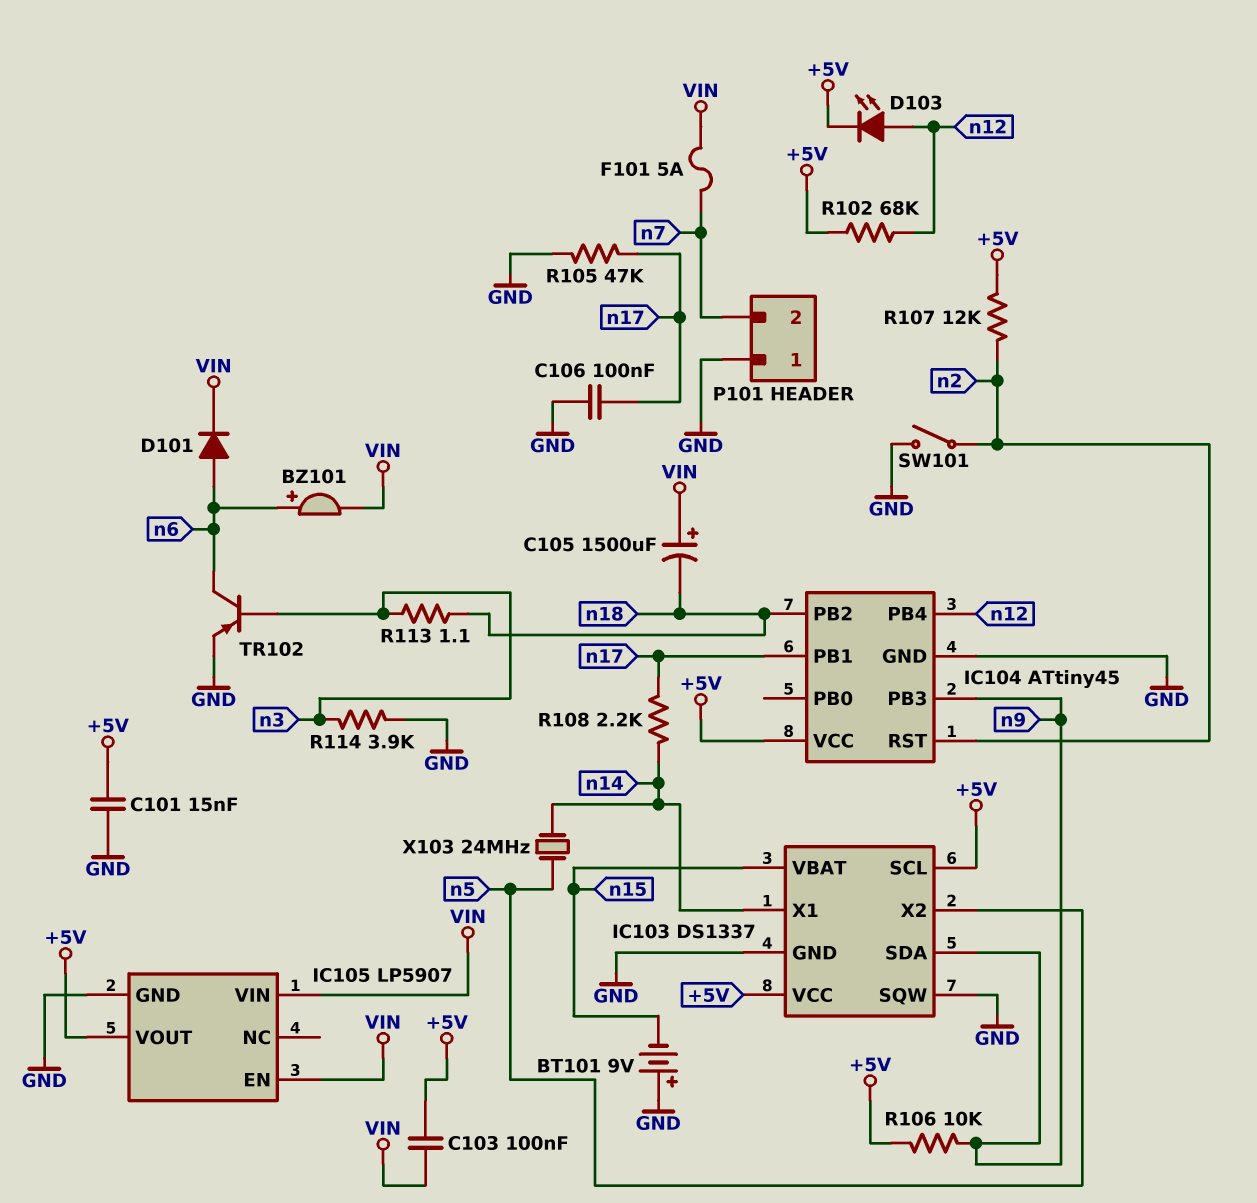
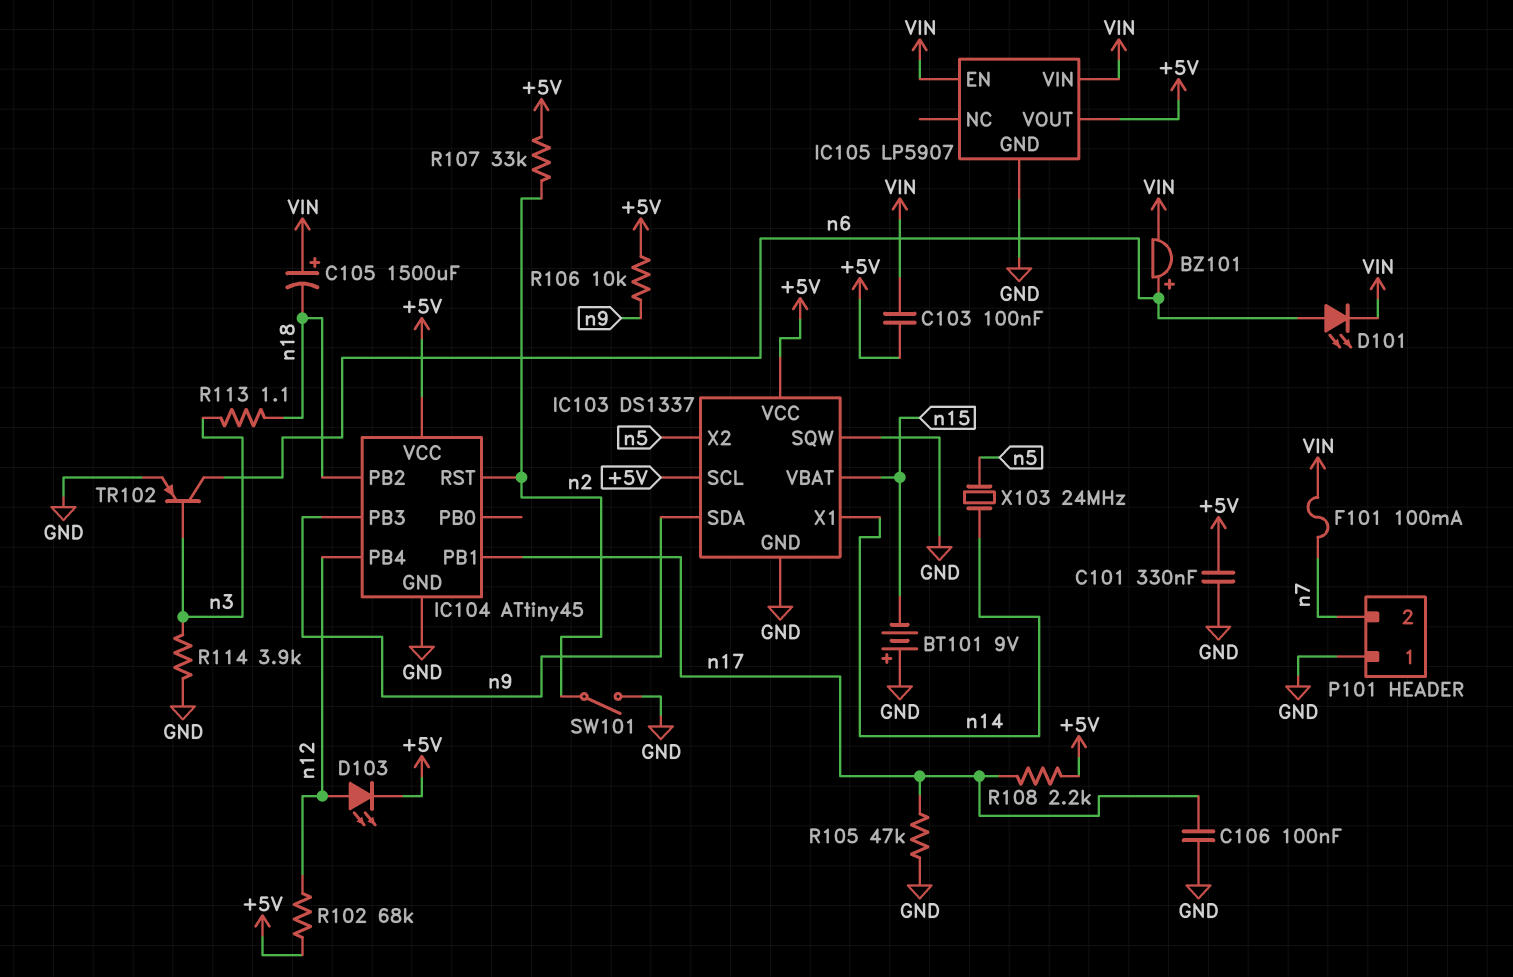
C101: 15nF (+5V, GND) -> 330nF (+5V, GND)
D101: diode (A n6, K VIN) -> LED (A n6, K VIN)
F101: 5A (VIN, n7) -> 100mA (VIN, n7)
R107: 12k (+5V, n2) -> 33k (+5V, n2)
R108: 2.2k (n14, n17) -> 2.2k (+5V, n17)

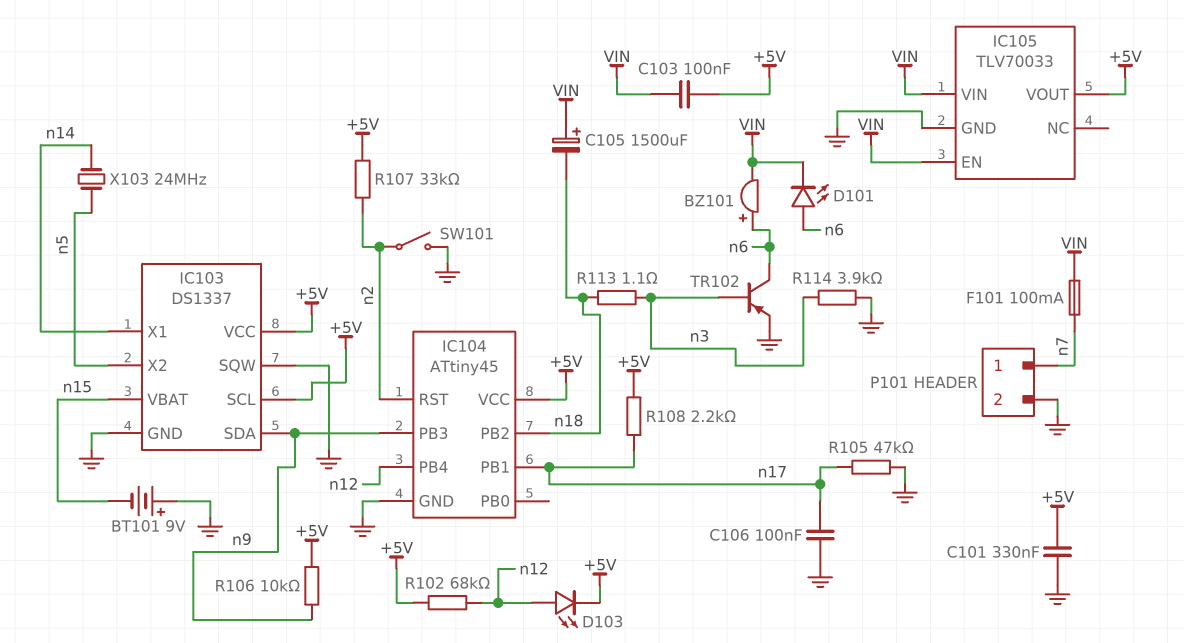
IC105: LP5907 -> TLV70033
P101 pin 1: GND -> n7
P101 pin 2: n7 -> GND

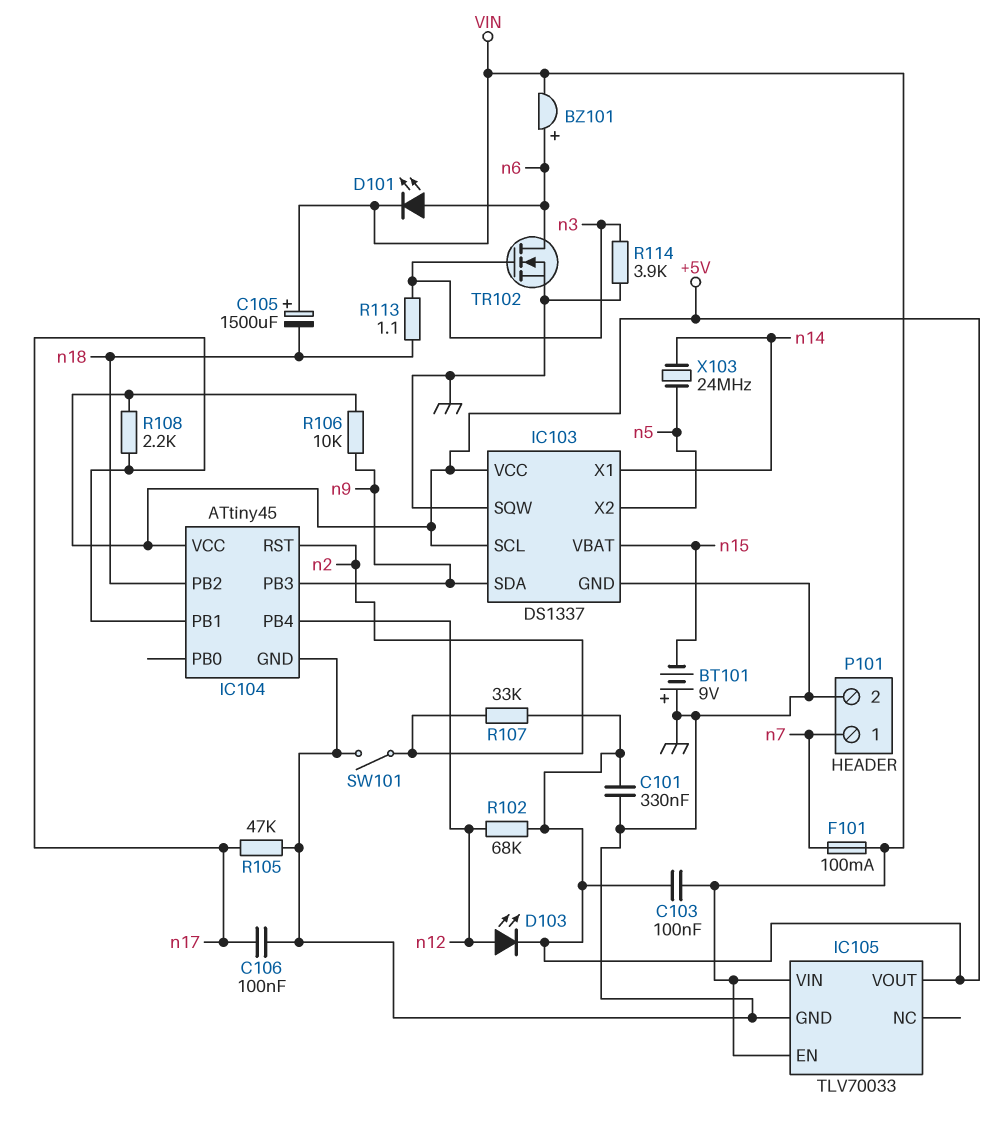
TR102: PNP (B n3, C n6, E GND) -> NMOS (G n3, D n6, S GND)

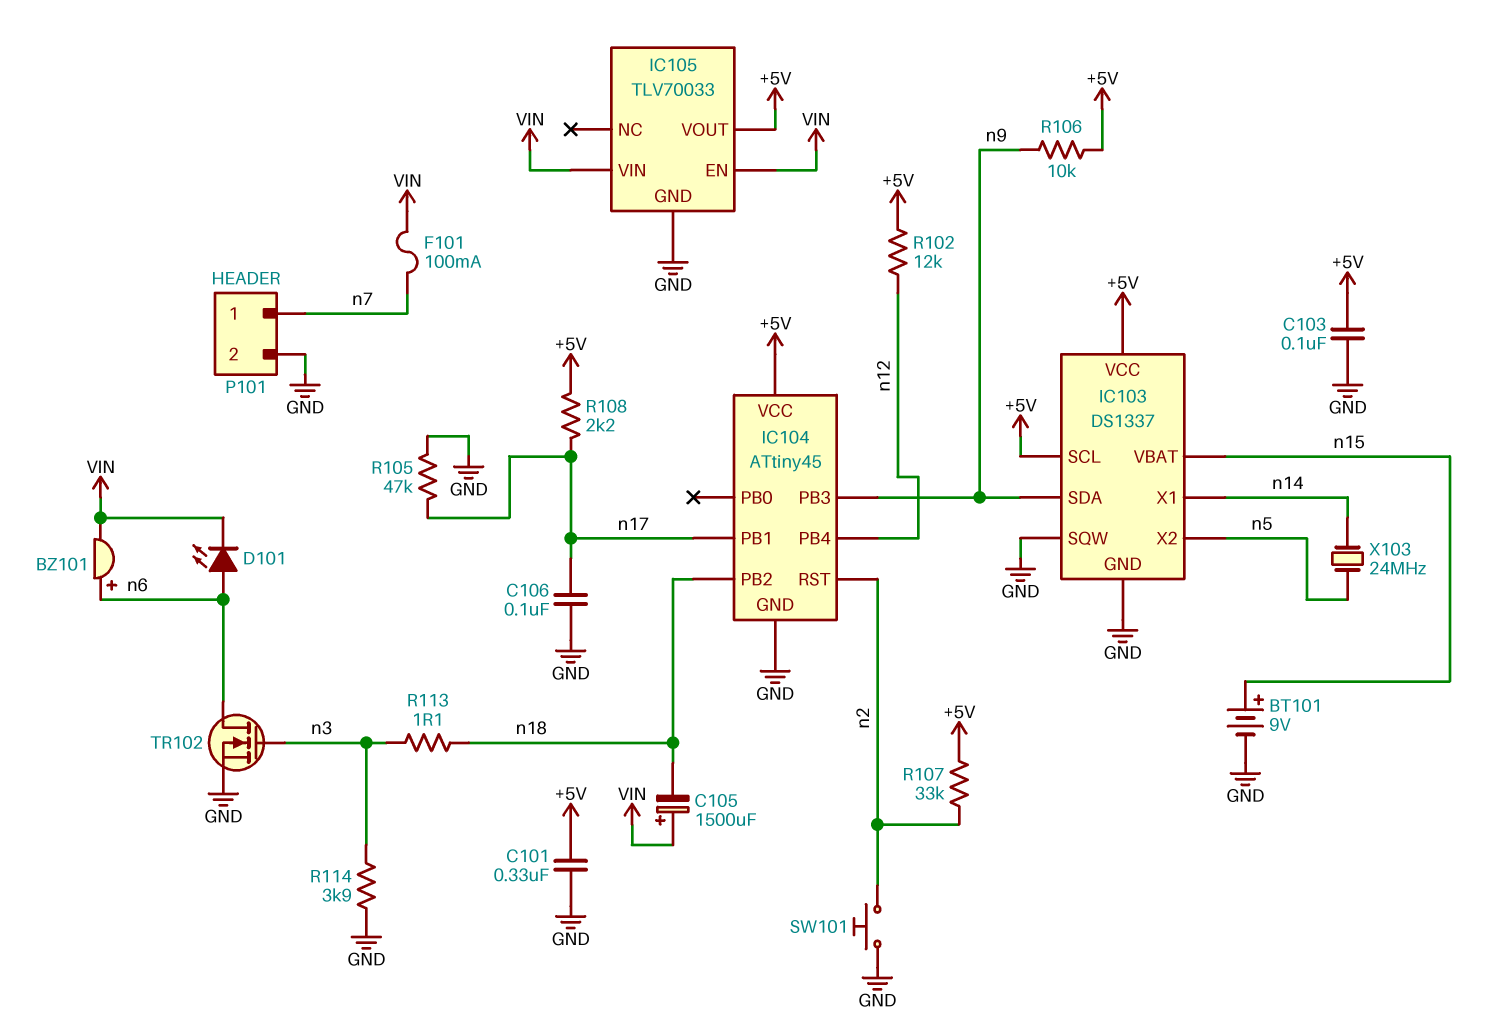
BT101: 9V (plus GND, minus n15) -> 9V (plus n15, minus GND)
C103: 100nF (+5V, VIN) -> 100nF (+5V, GND)
D103: LED (A n12, K +5V) -> none
R102: 68k (+5V, n12) -> 12k (+5V, n12)
SW101: switch (GND, n2) -> button (GND, n2)

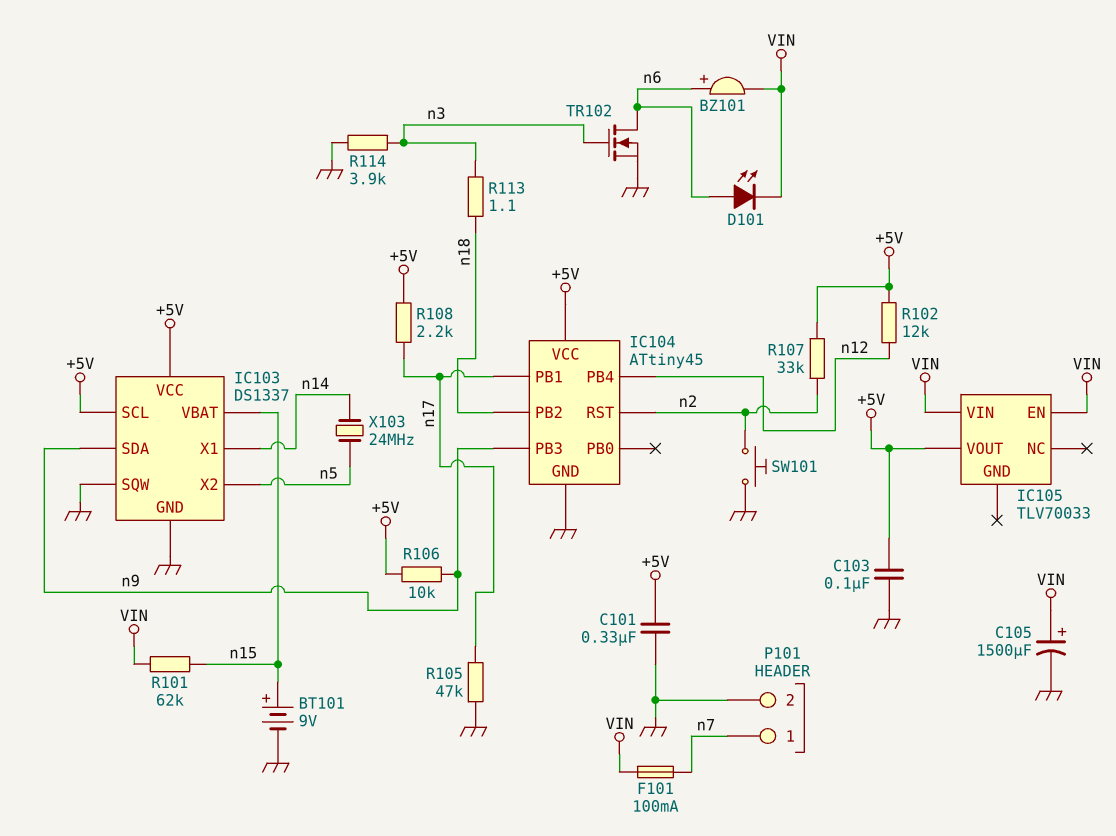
C105: 1500uF (plus VIN, minus n18) -> 1500uF (plus VIN, minus GND)
C106: 100nF (GND, n17) -> none
IC105 pin GND: GND -> none
R101: none -> 62k (VIN, n15)

